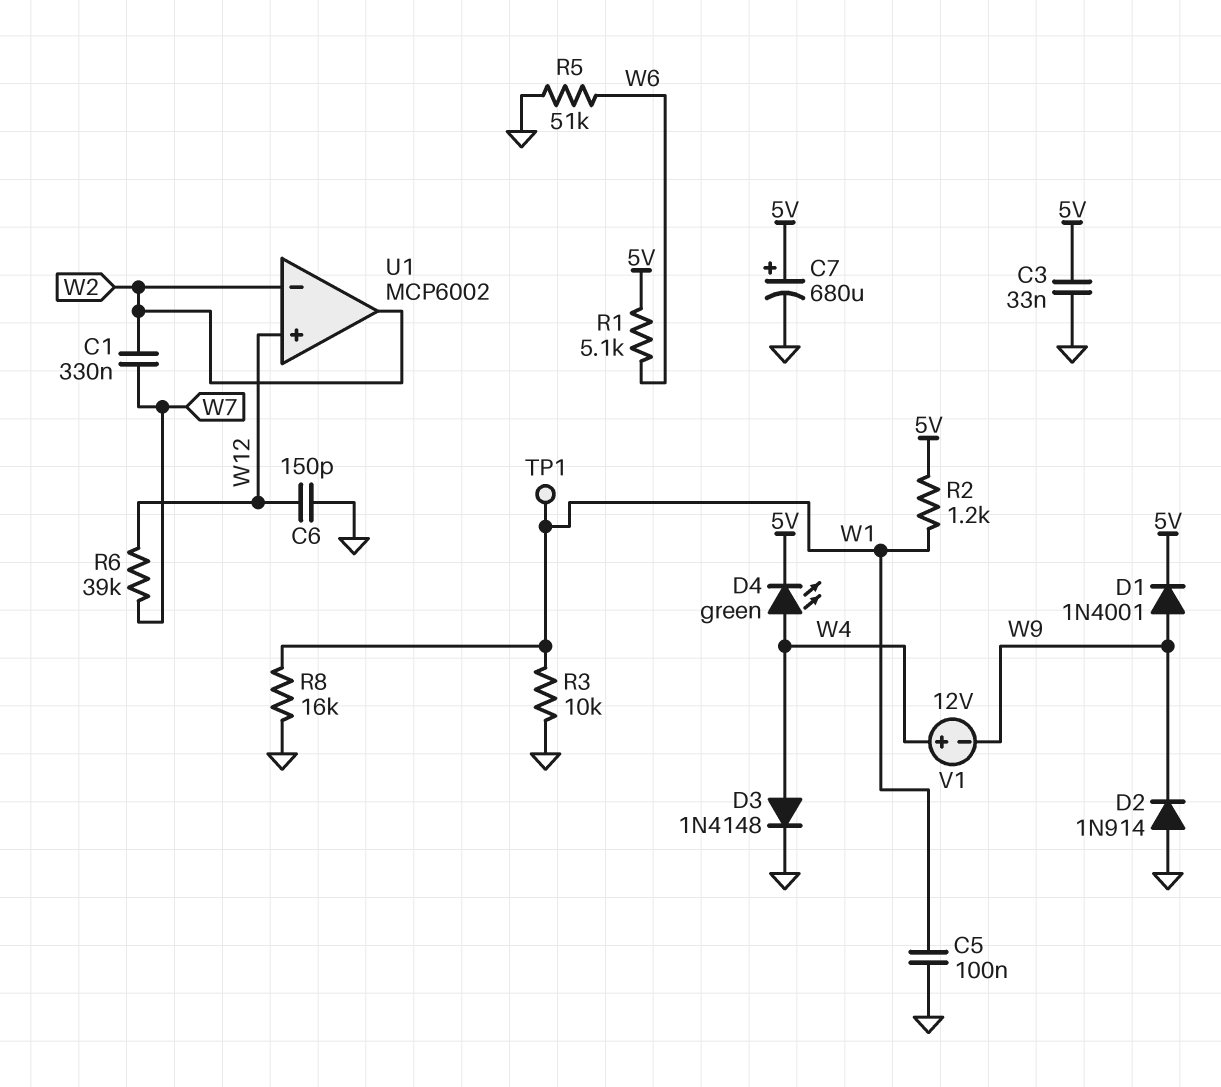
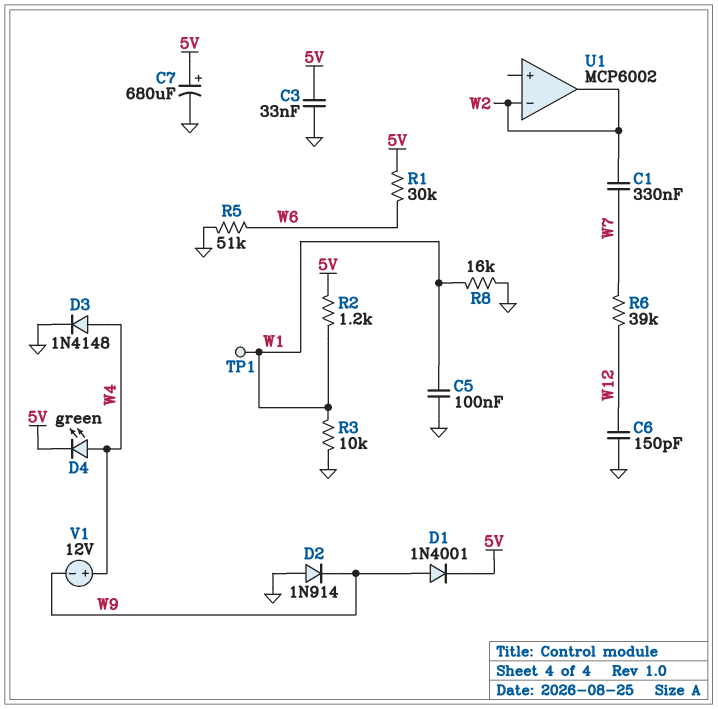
R1: 5.1k (5V, W6) -> 30k (5V, W6)
U1 pin in+: W12 -> none

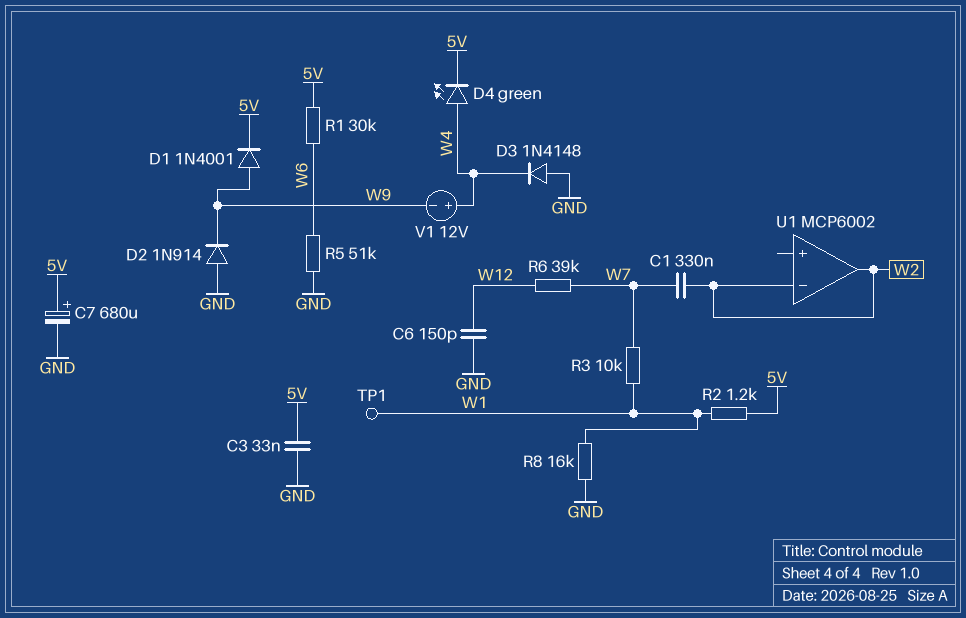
C5: 100nF (GND, W1) -> none
D3: diode 1N4148 (A W4, K GND) -> diode 1N4148 (A GND, K W4)
R3: 10k (GND, W1) -> 10k (W1, W7)

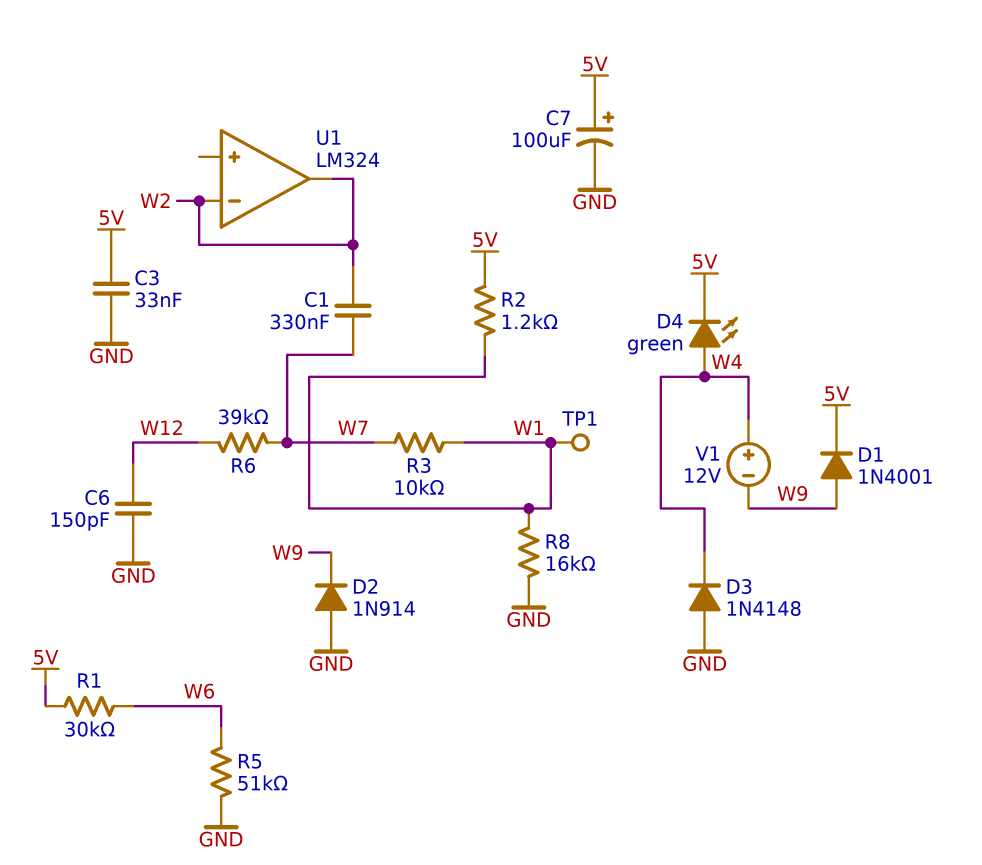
C7: 680uF (plus 5V, minus GND) -> 100uF (plus 5V, minus GND)
U1: MCP6002 -> LM324

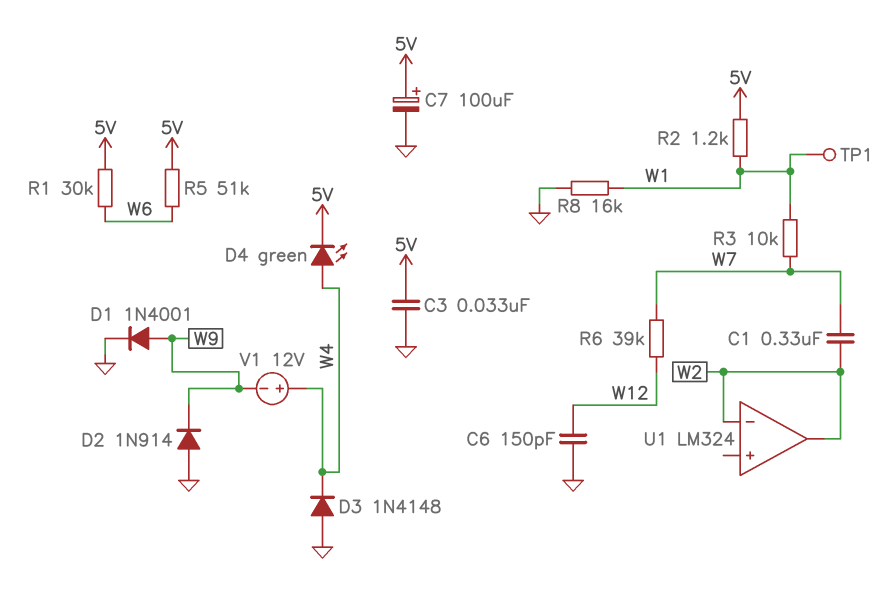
D1: diode 1N4001 (A W9, K 5V) -> diode 1N4001 (A W9, K GND)
R5: 51k (GND, W6) -> 51k (5V, W6)

